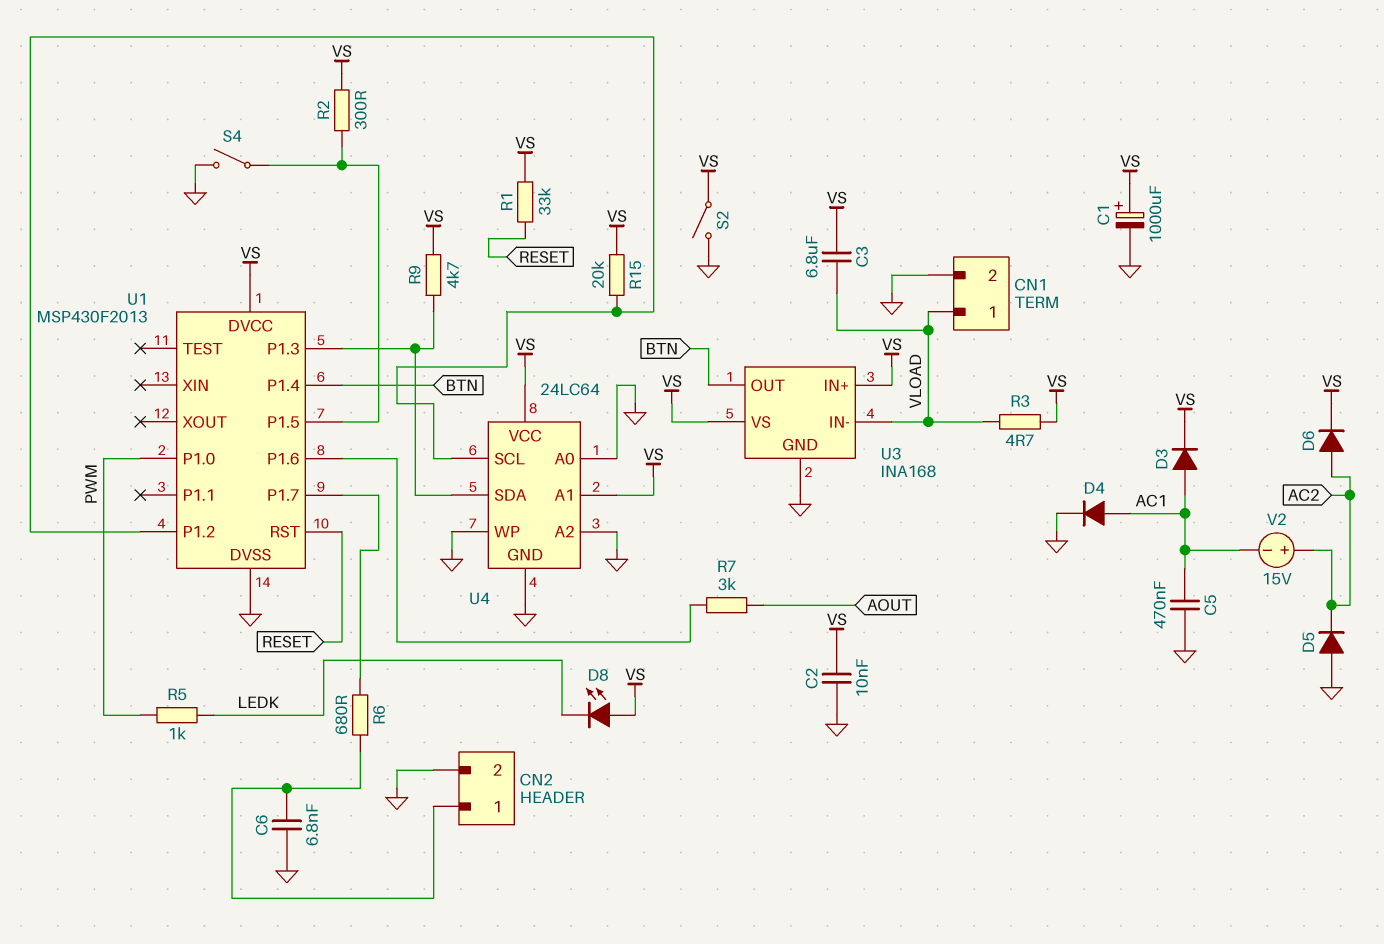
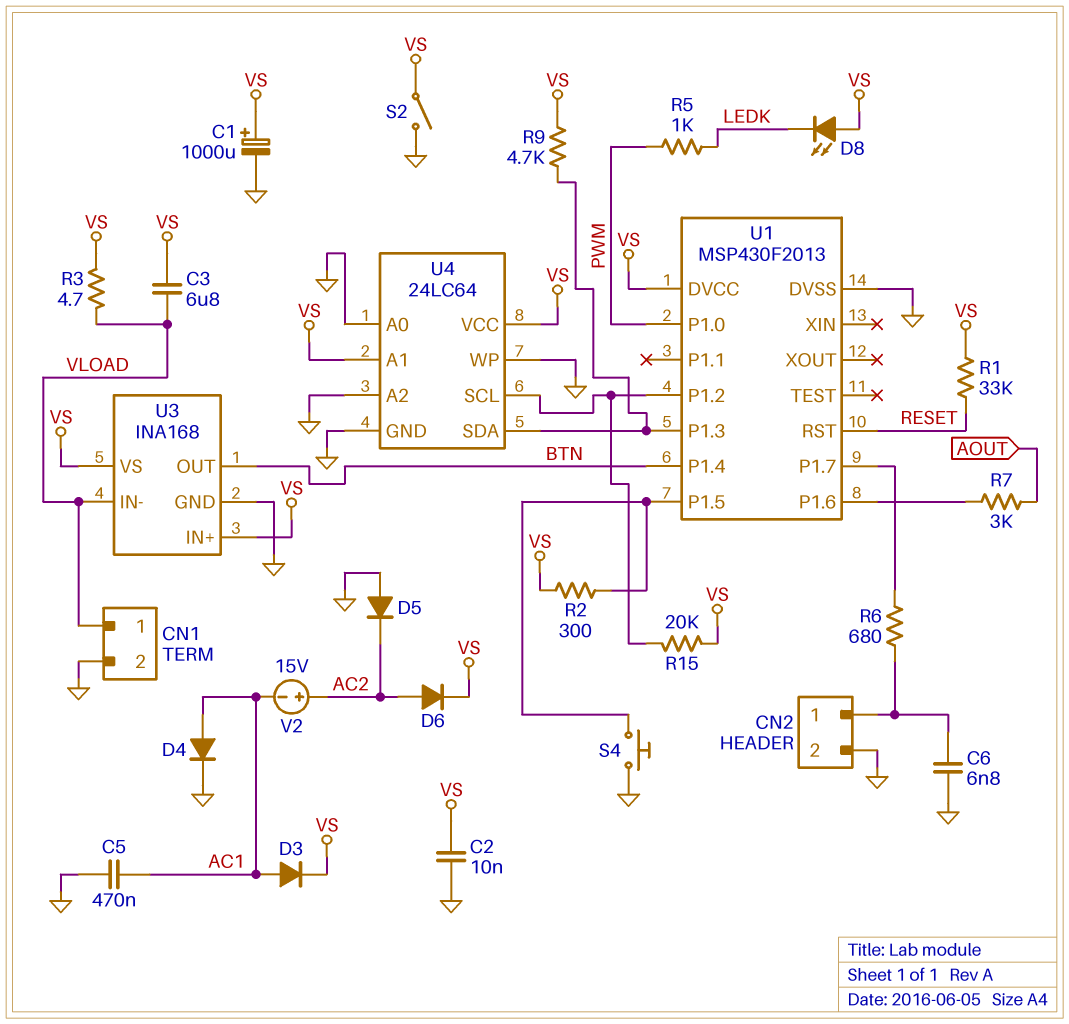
S4: switch (GND, U1/P1.5) -> button (GND, U1/P1.5)

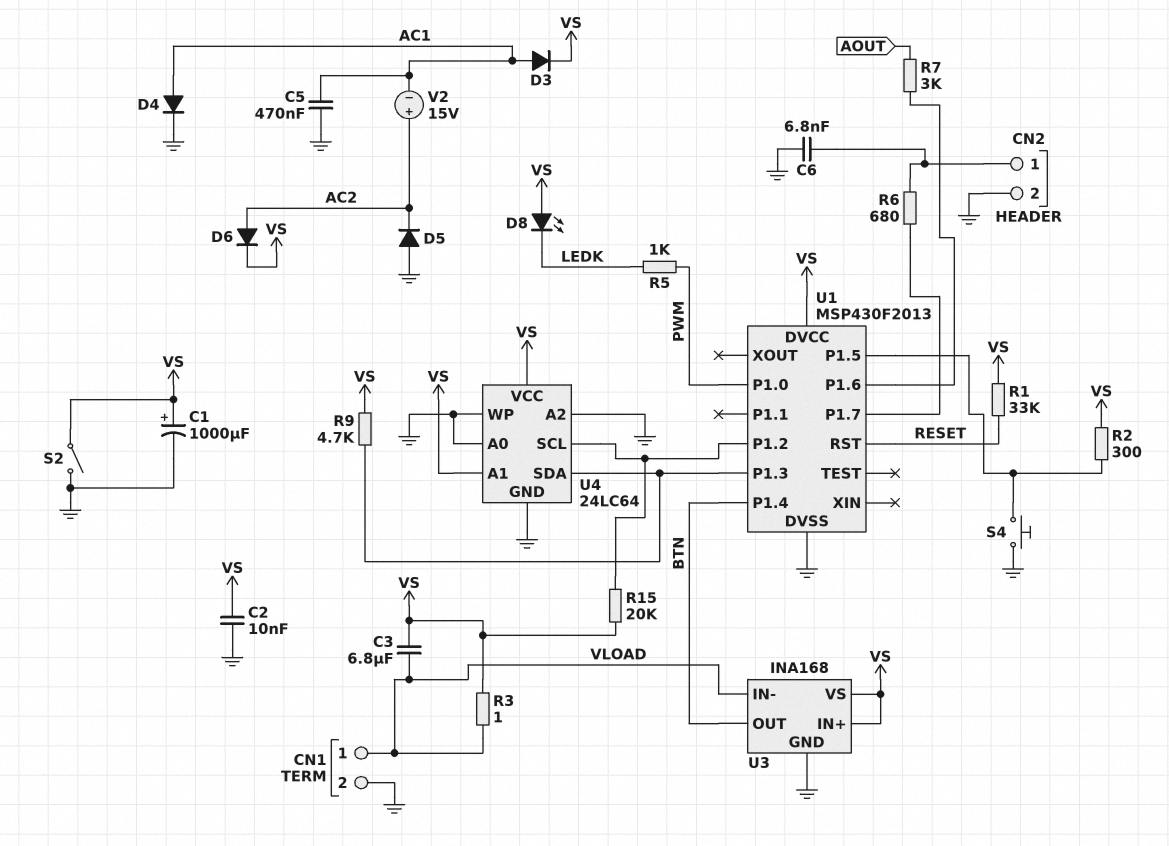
R3: 4.7 (VLOAD, VS) -> 1 (VLOAD, VS)

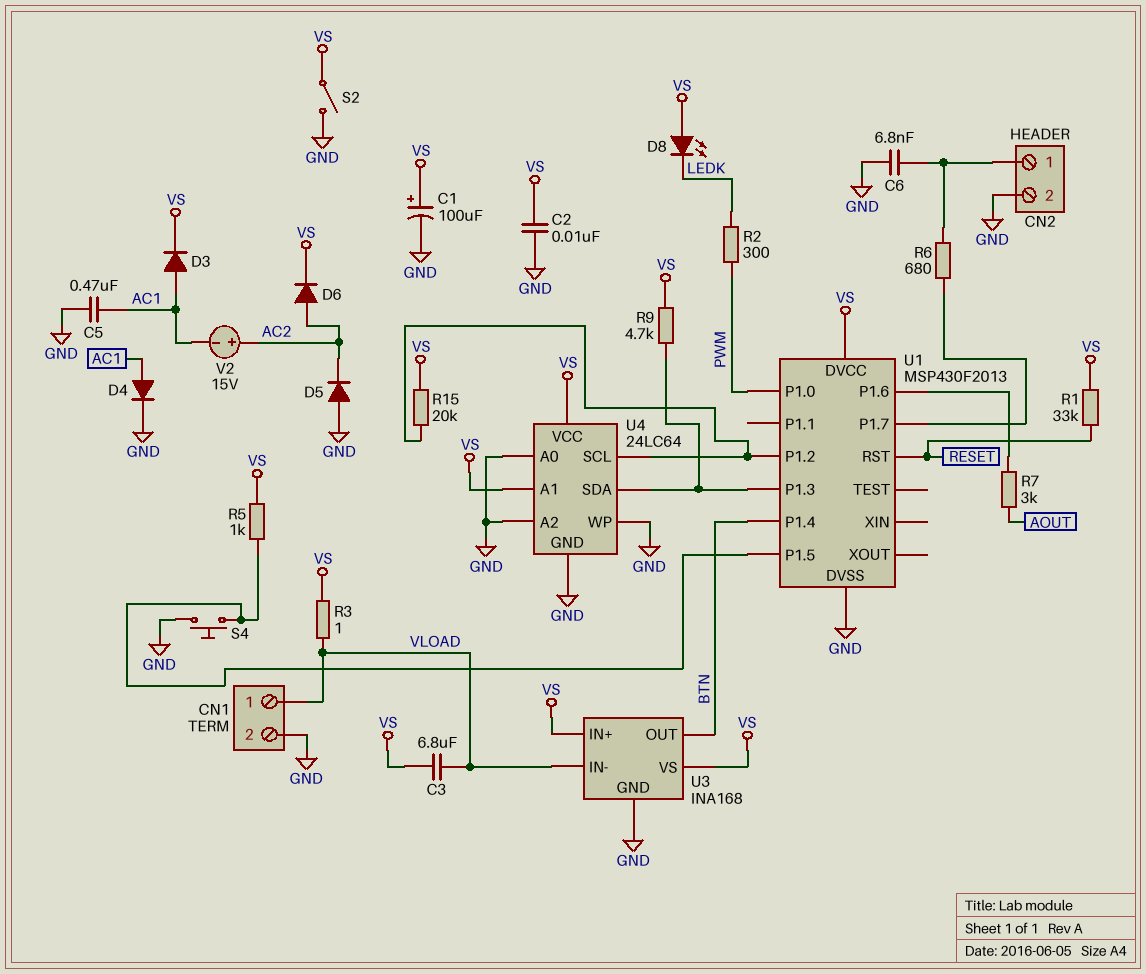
C1: 1000uF (plus VS, minus GND) -> 100uF (plus VS, minus GND)
R2: 300 (U1/P1.5, VS) -> 300 (LEDK, PWM)
R5: 1k (LEDK, PWM) -> 1k (U1/P1.5, VS)

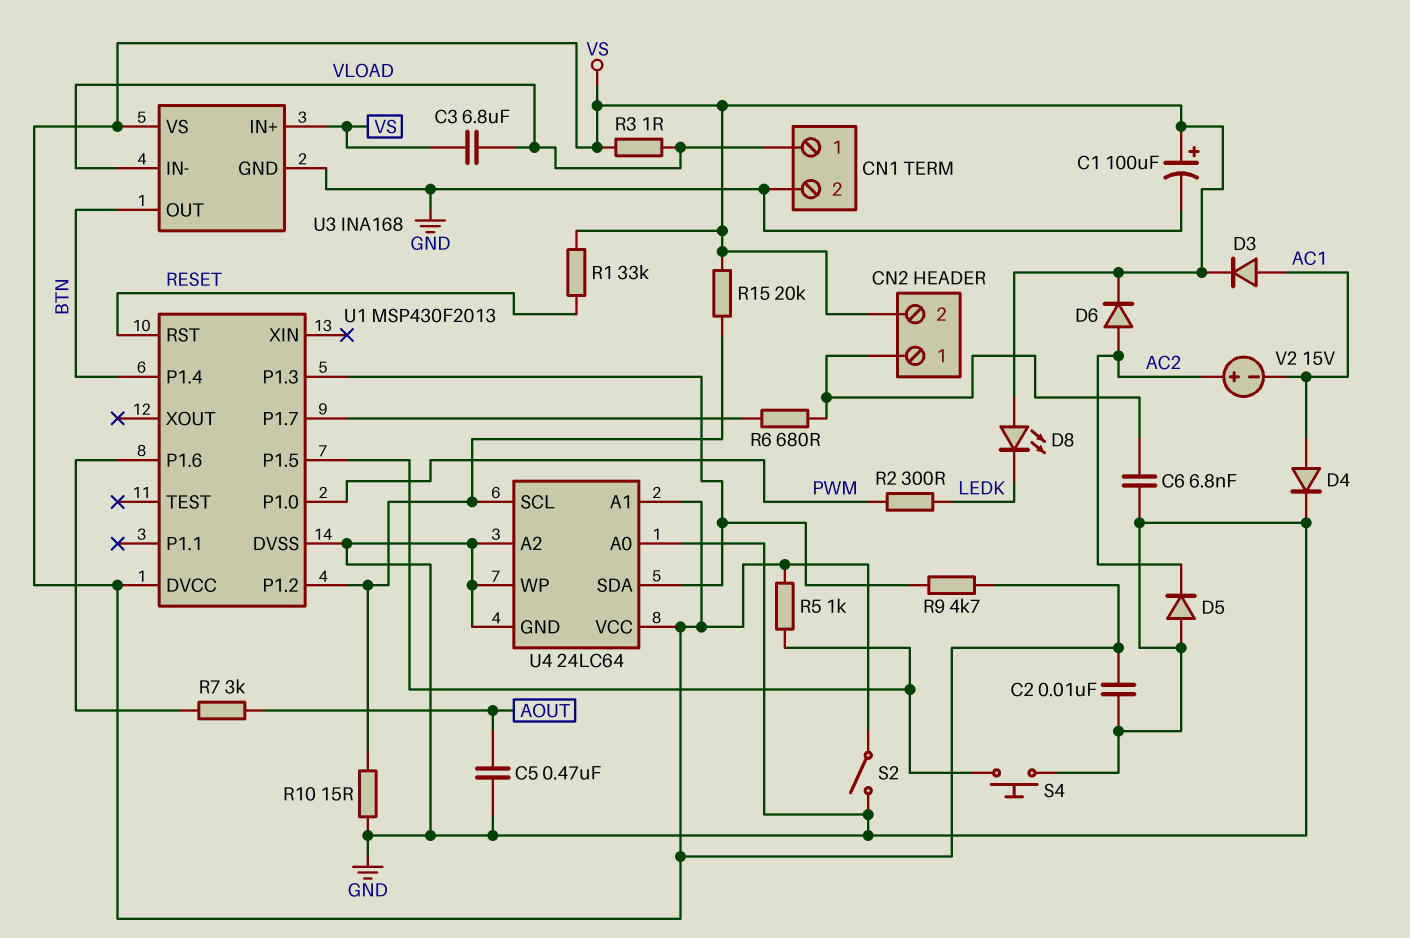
C5: 470nF (AC1, GND) -> 470nF (AOUT, GND)
CN2 pin 2: GND -> VS
R10: none -> 15 (GND, U1/P1.2)

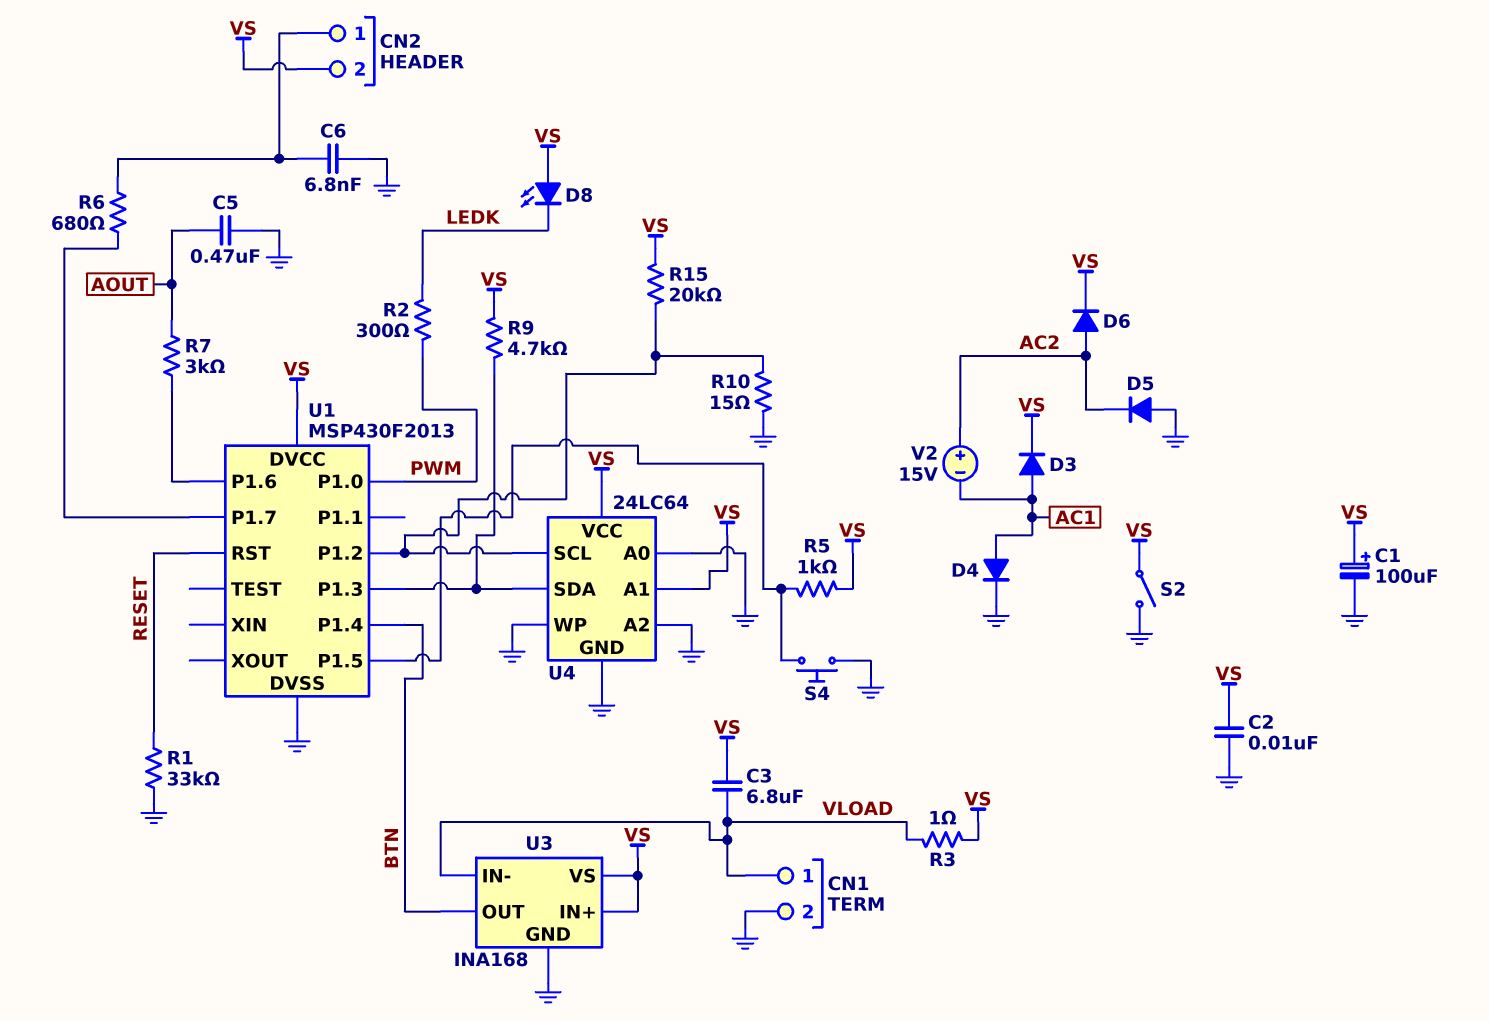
R1: 33k (RESET, VS) -> 33k (GND, RESET)

